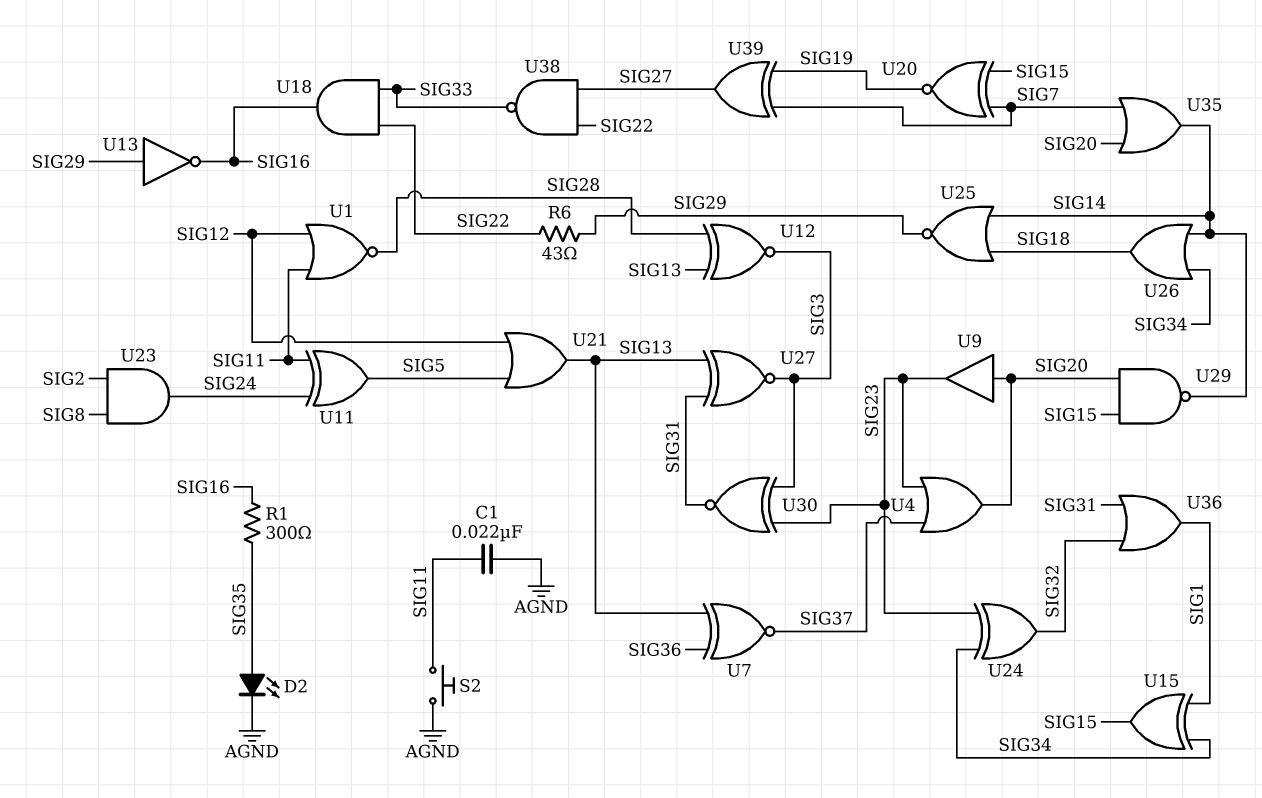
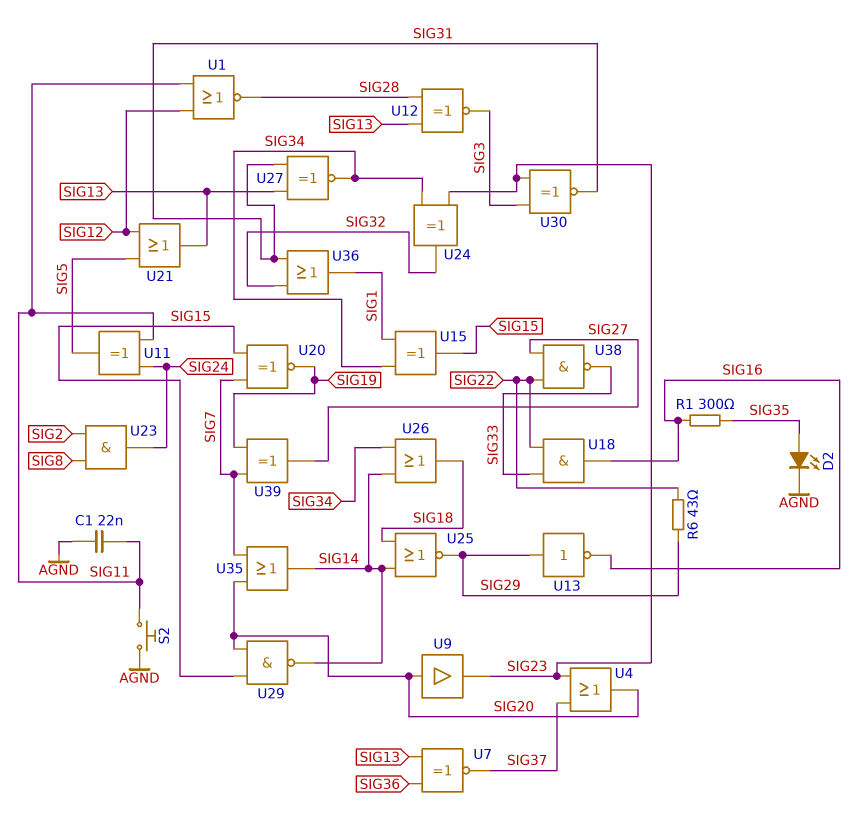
U27: XNOR (in SIG13, in SIG31, out SIG3) -> XNOR (in SIG13, in SIG31, out SIG34)

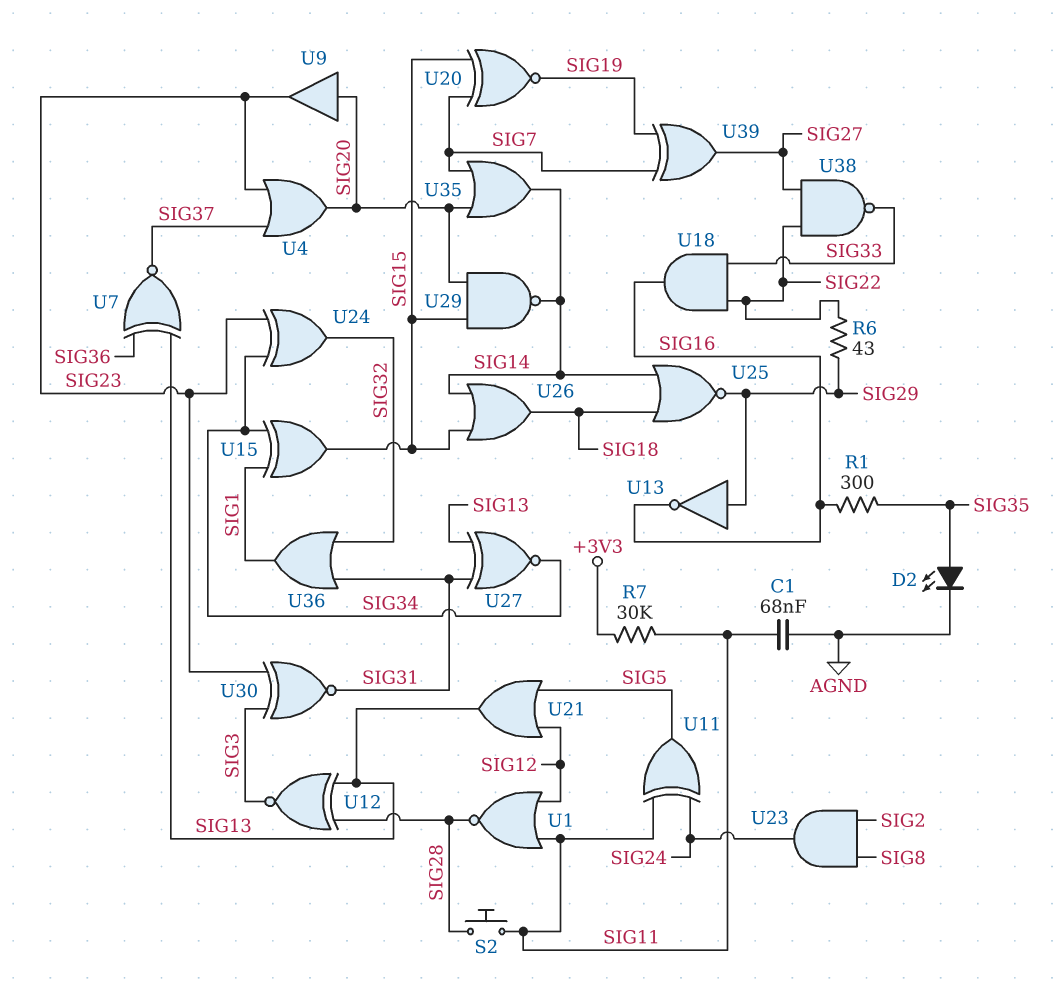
C1: 22nF (AGND, SIG11) -> 68nF (AGND, SIG11)
R7: none -> 30k (+3V3, SIG11)
S2: button (AGND, SIG11) -> button (SIG11, SIG28)
U26: OR (in SIG14, in SIG34, out SIG18) -> OR (in SIG14, in SIG15, out SIG18)

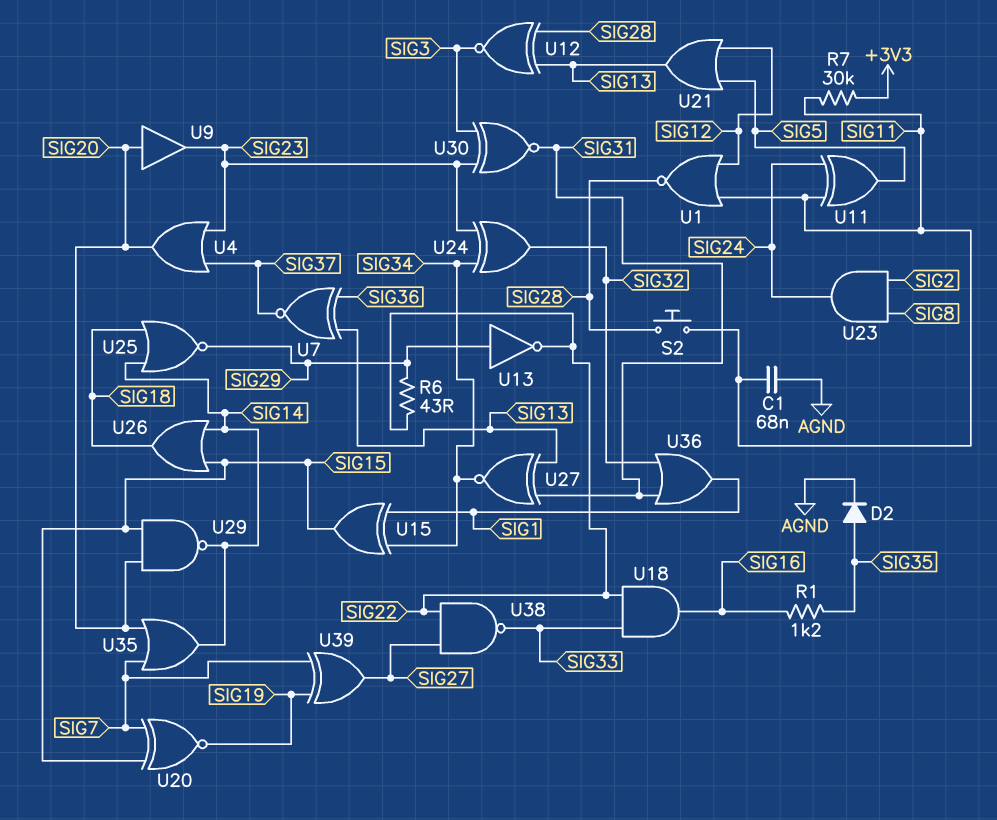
D2: LED (A SIG35, K AGND) -> diode (A SIG35, K AGND)
R1: 300 (SIG16, SIG35) -> 1.2k (SIG16, SIG35)
U13: NOT (in SIG29, out SIG16) -> NOT (in SIG29, out SIG22)

